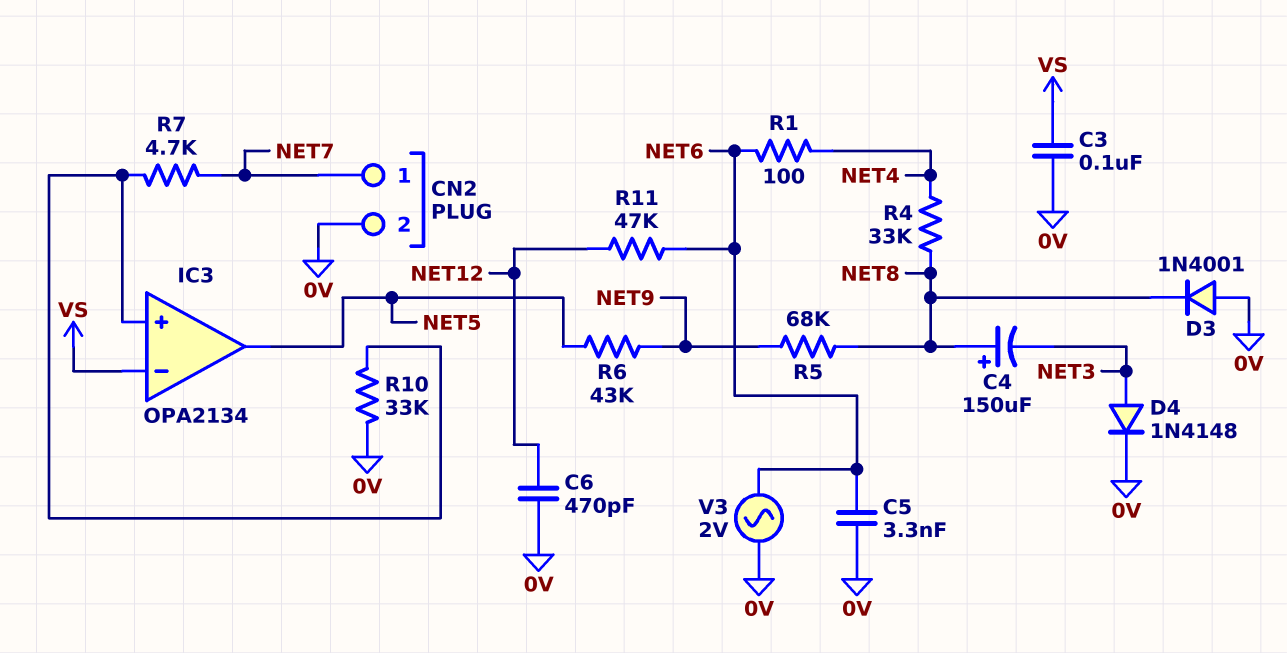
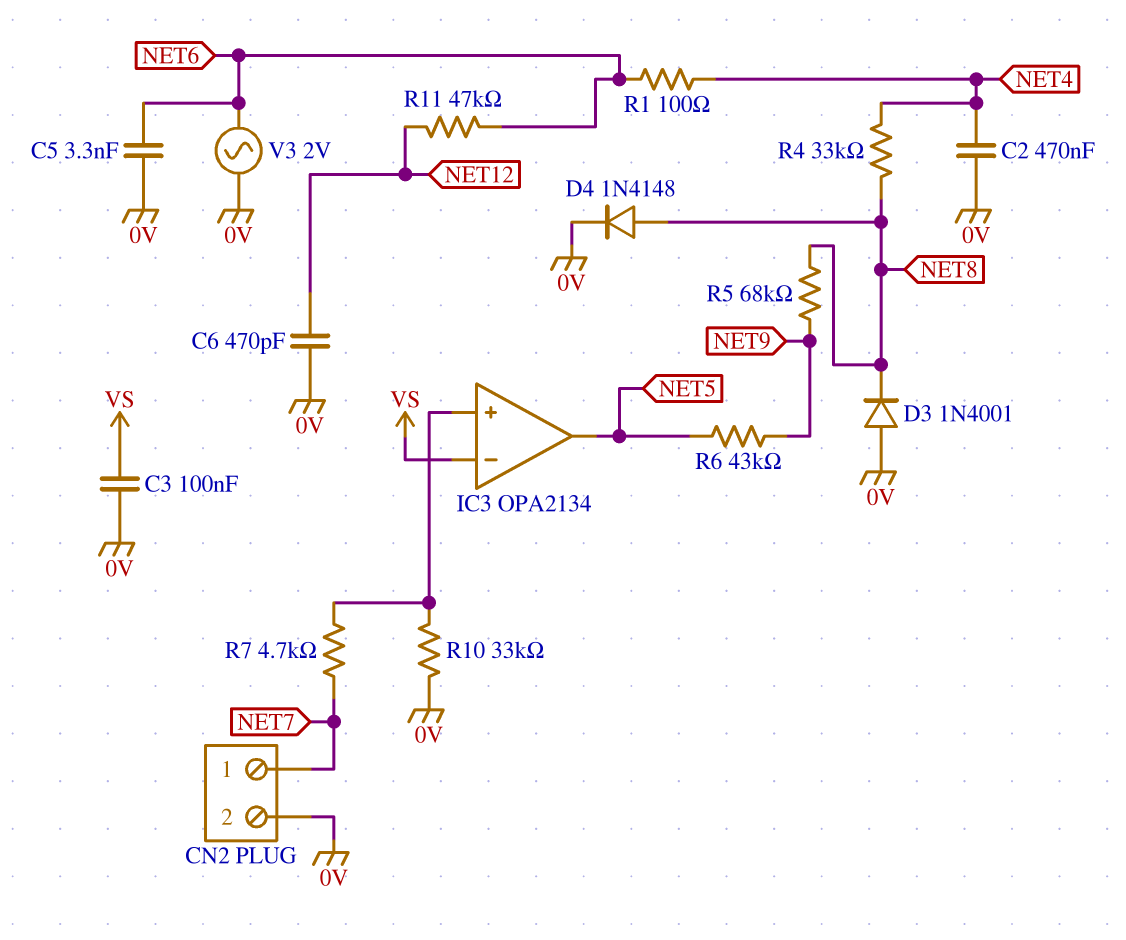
C2: none -> 470nF (0V, NET4)
C4: 150uF (plus NET8, minus NET3) -> none
D4: diode 1N4148 (A NET3, K 0V) -> diode 1N4148 (A NET8, K 0V)

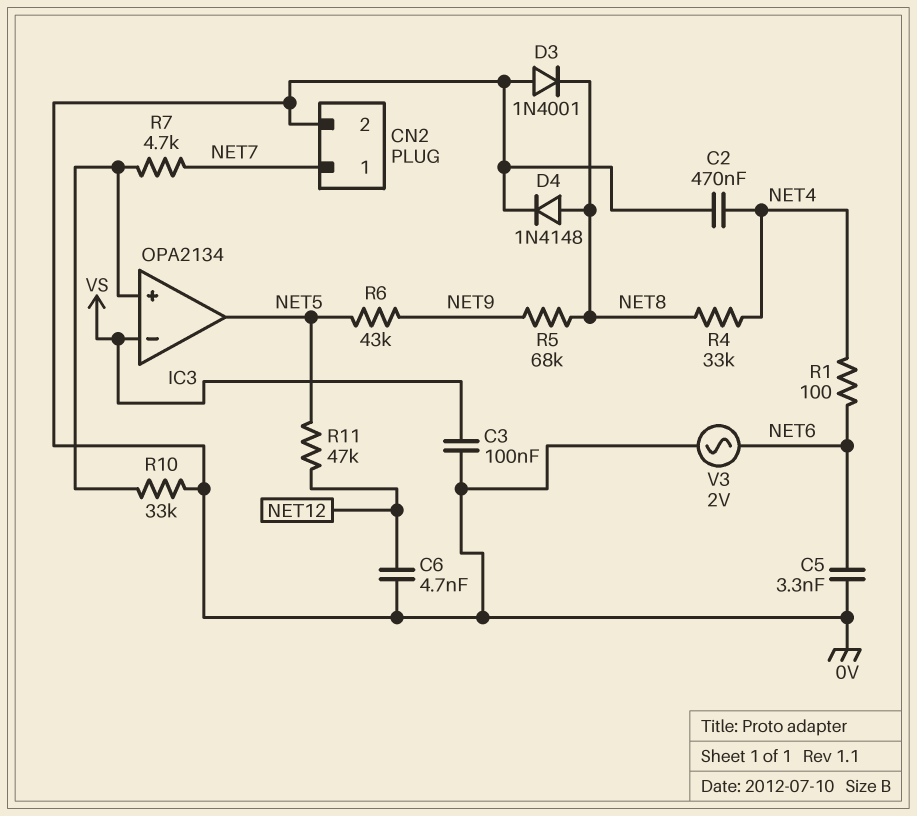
C6: 470pF (0V, NET12) -> 4.7nF (0V, NET12)
R11: 47k (NET6, NET12) -> 47k (NET5, NET12)

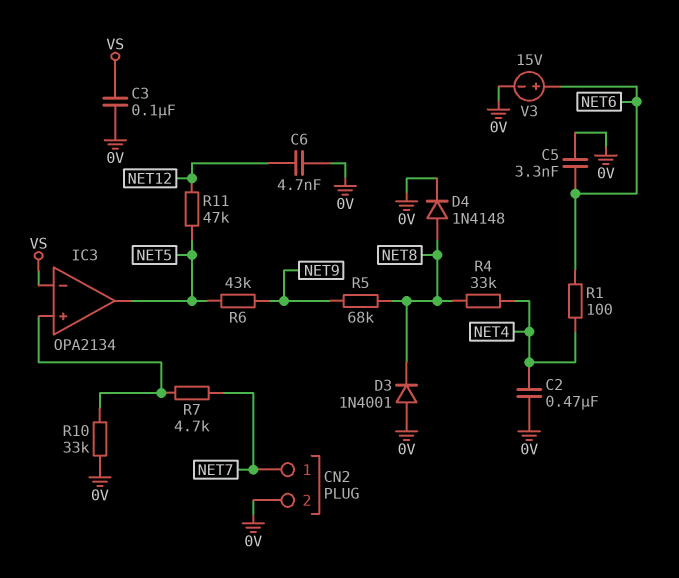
V3: AC 2V (0V, NET6) -> 15V (plus NET6, minus 0V)

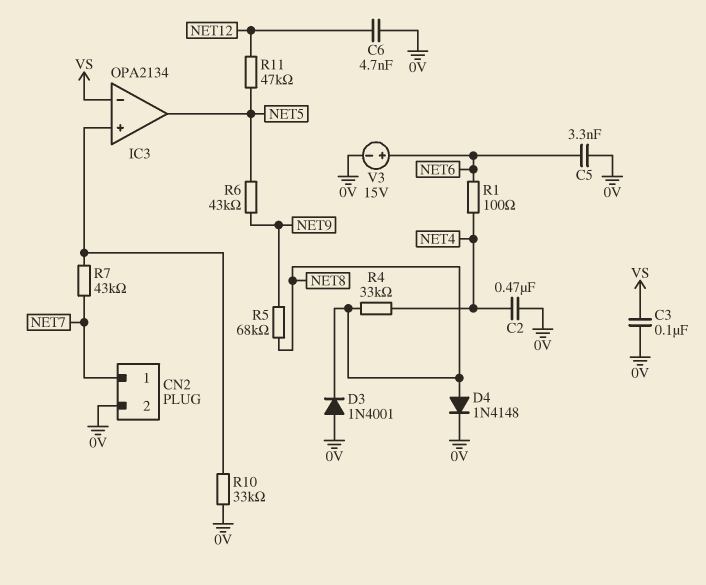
R7: 4.7k (IC3/in+, NET7) -> 43k (IC3/in+, NET7)

